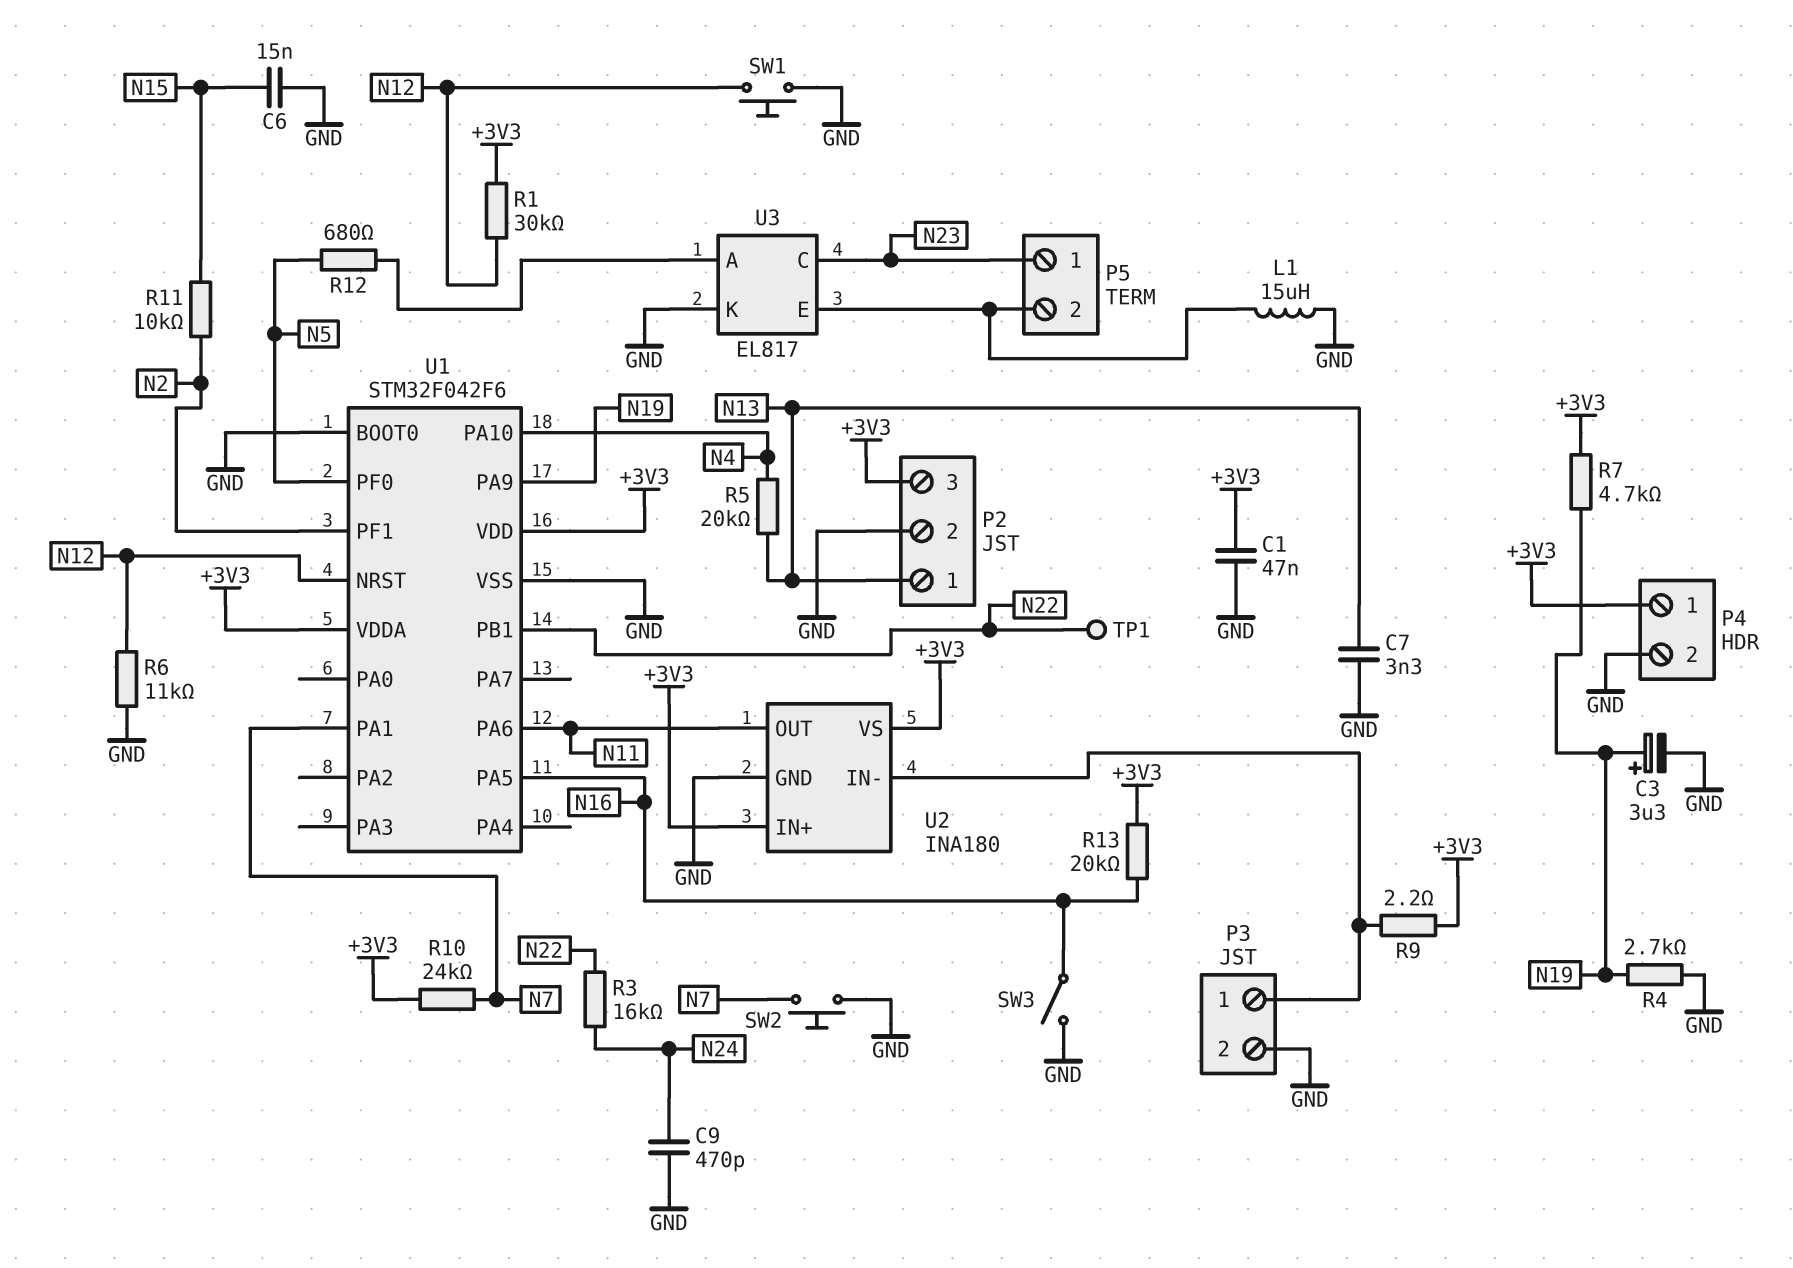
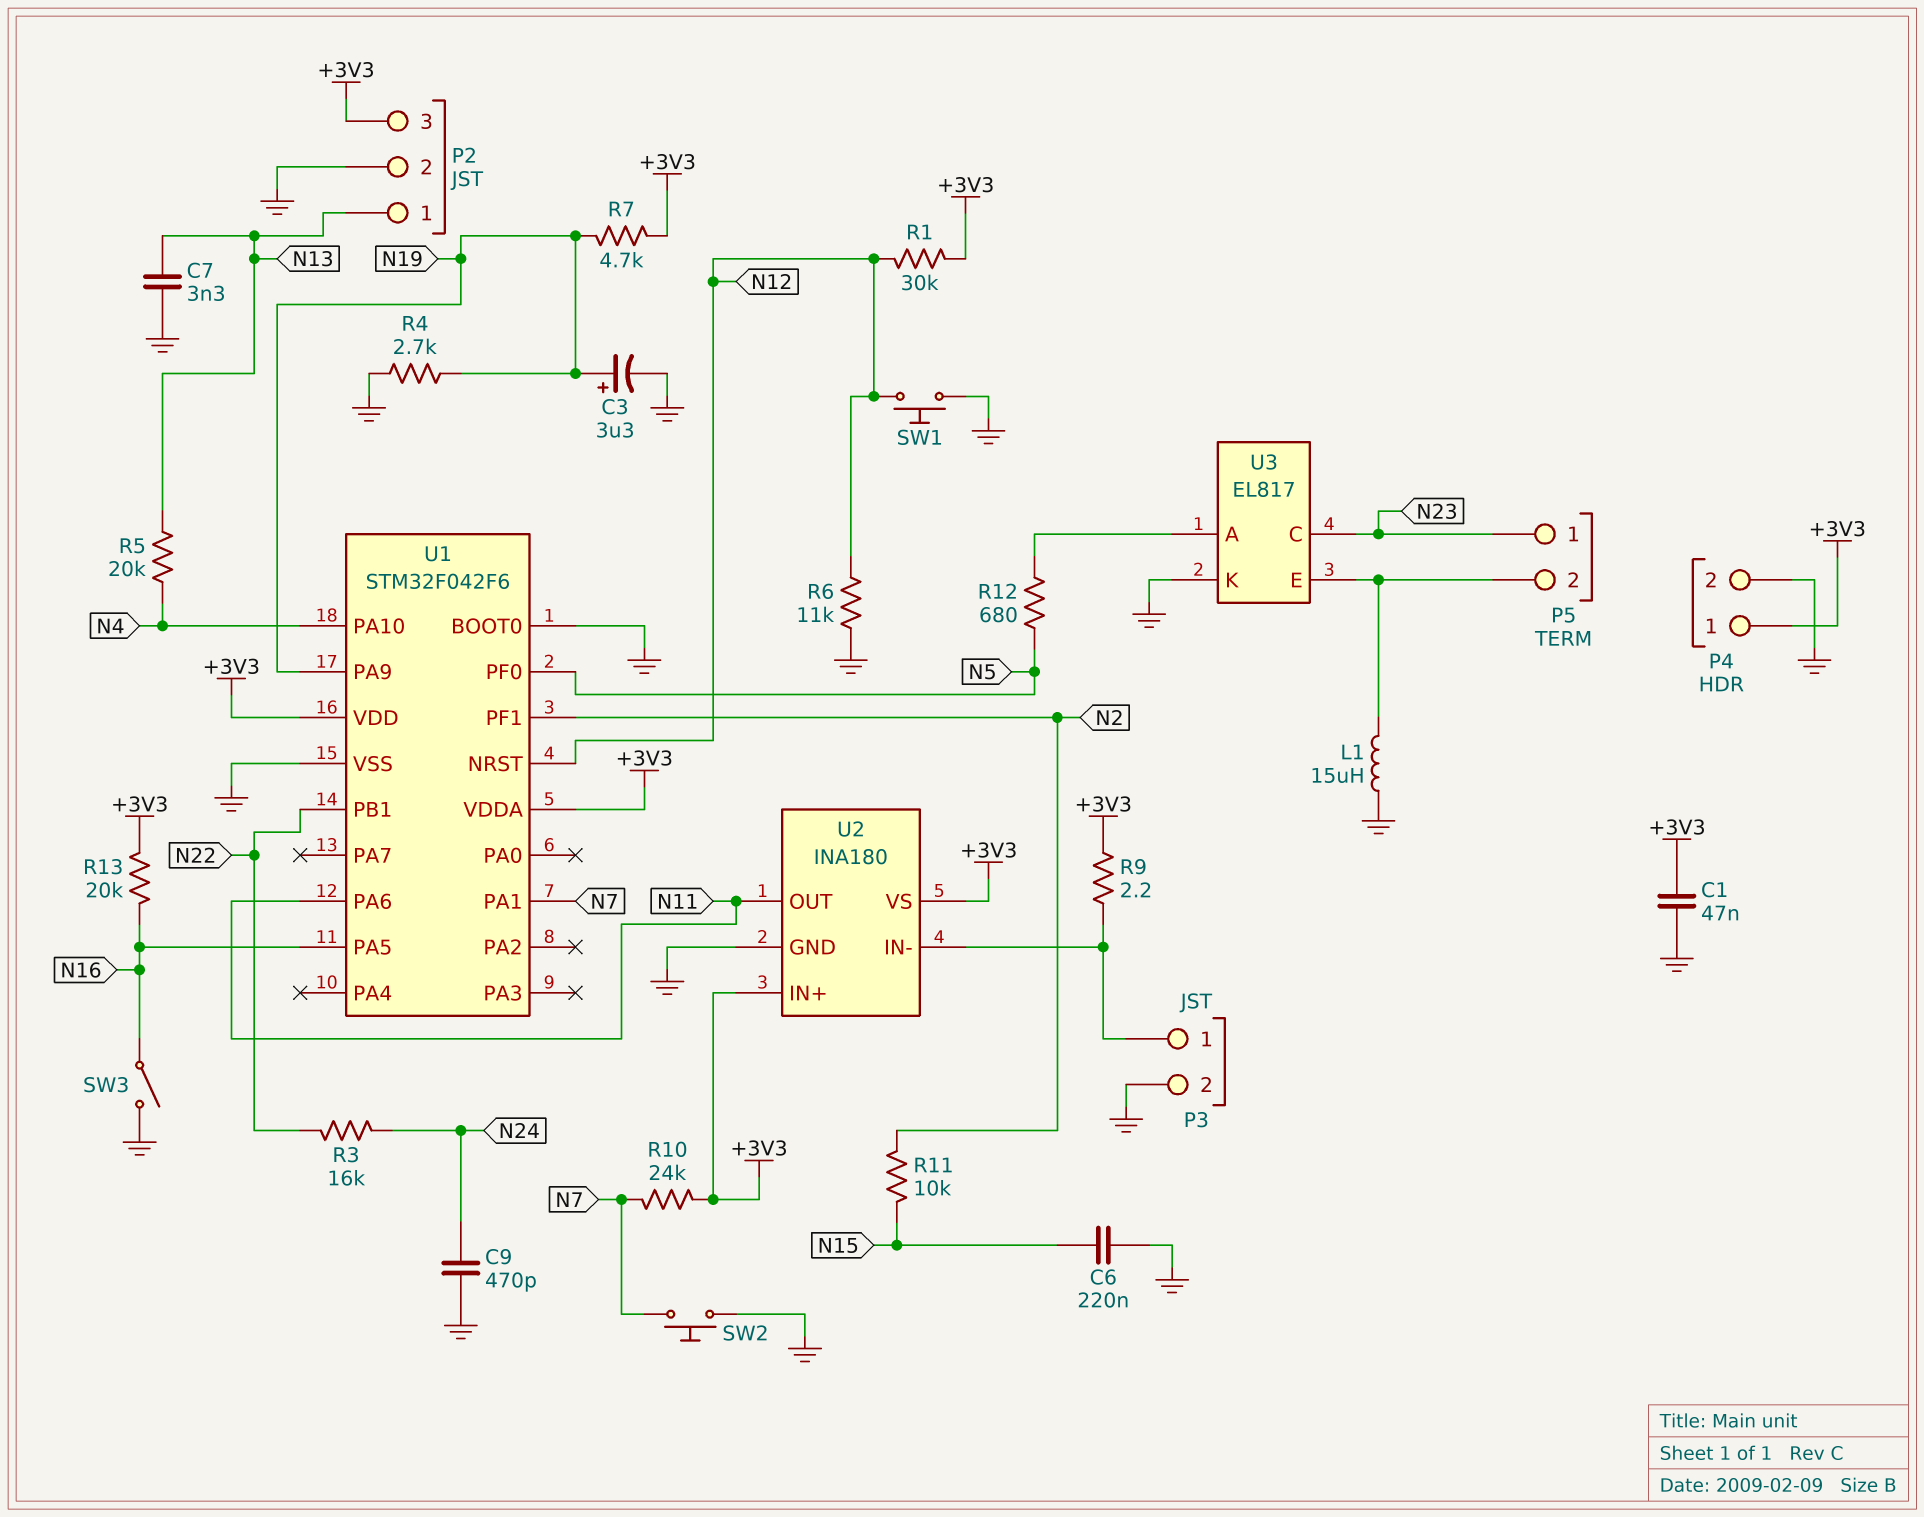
C6: 15nF (GND, N15) -> 220nF (GND, N15)
TP1: test point (N22) -> none

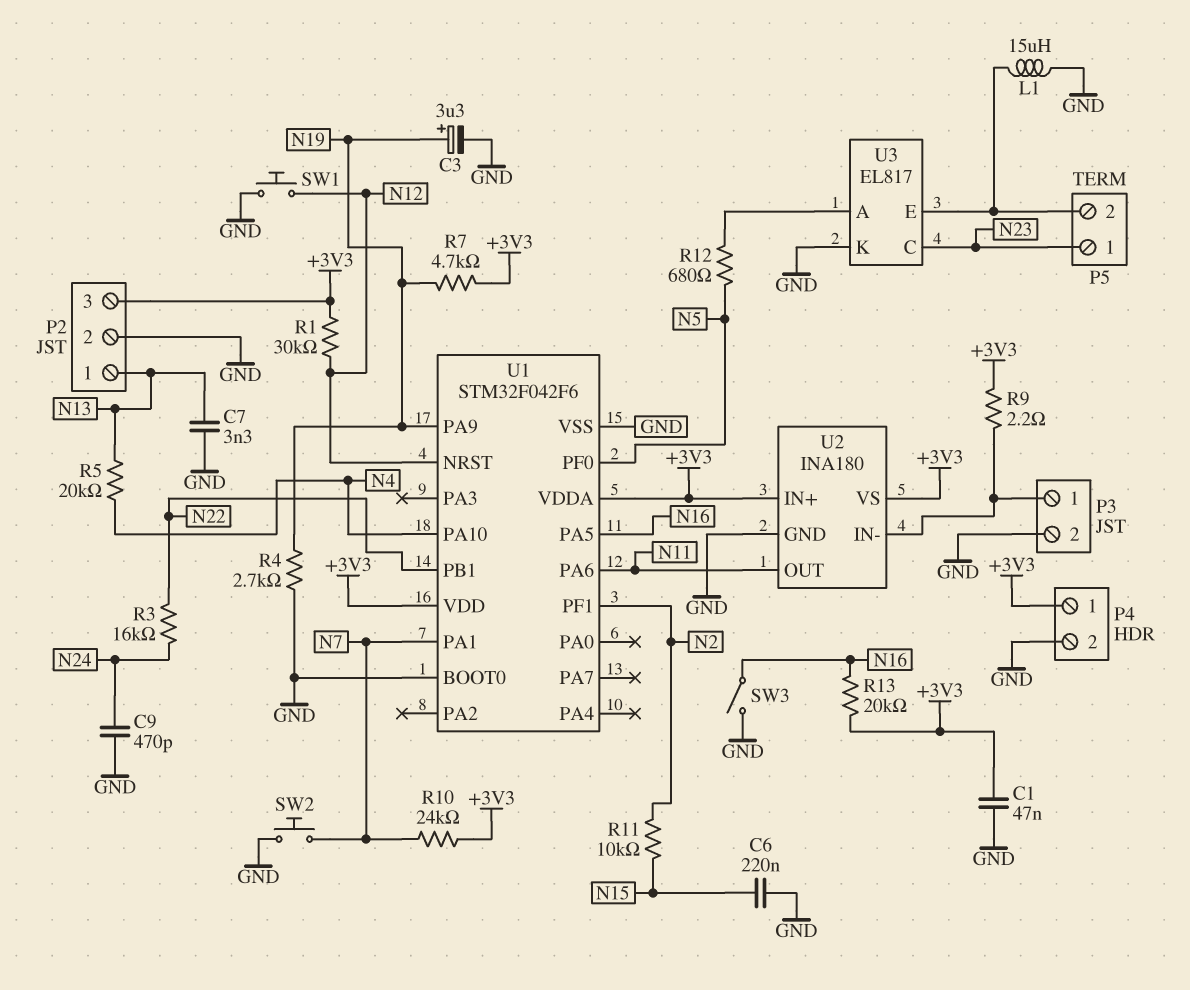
R6: 11k (GND, N12) -> none

